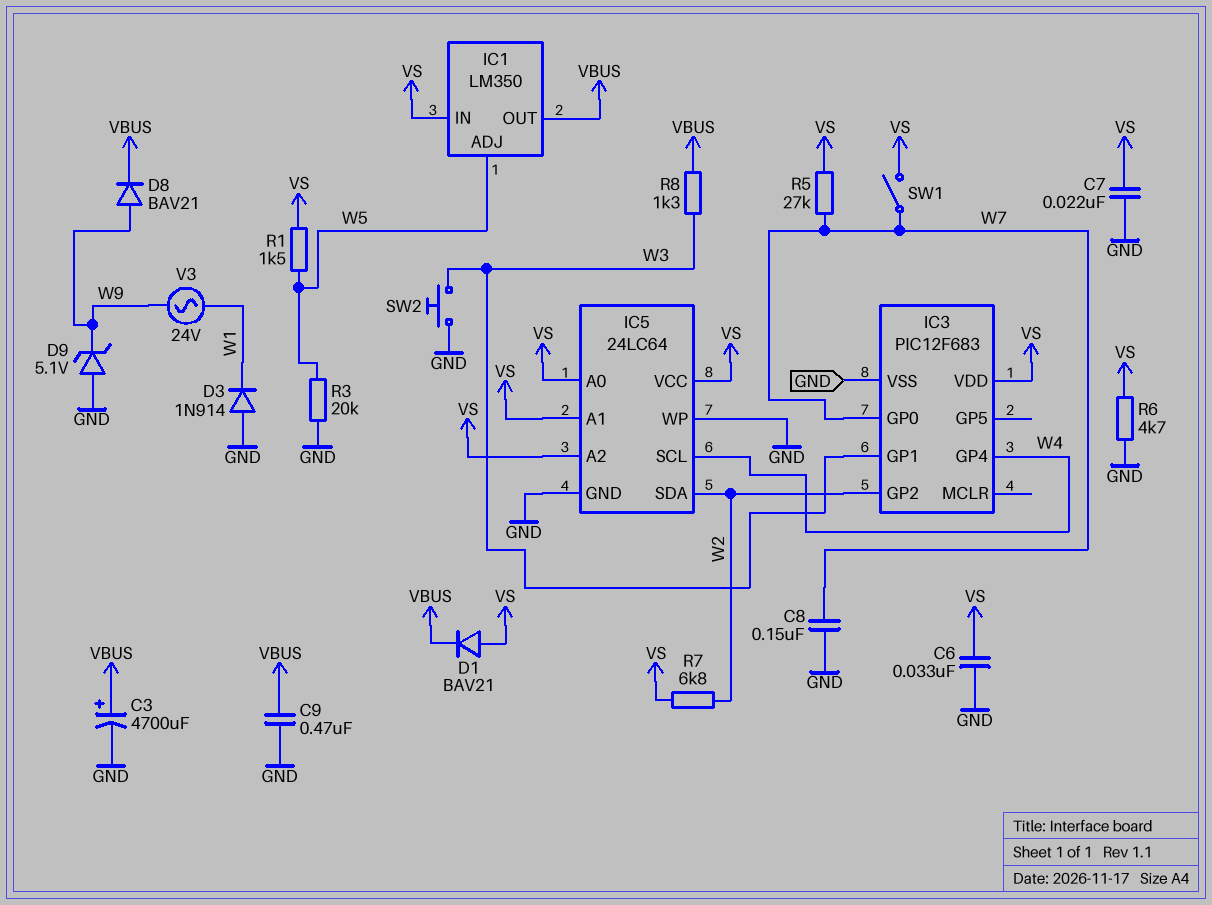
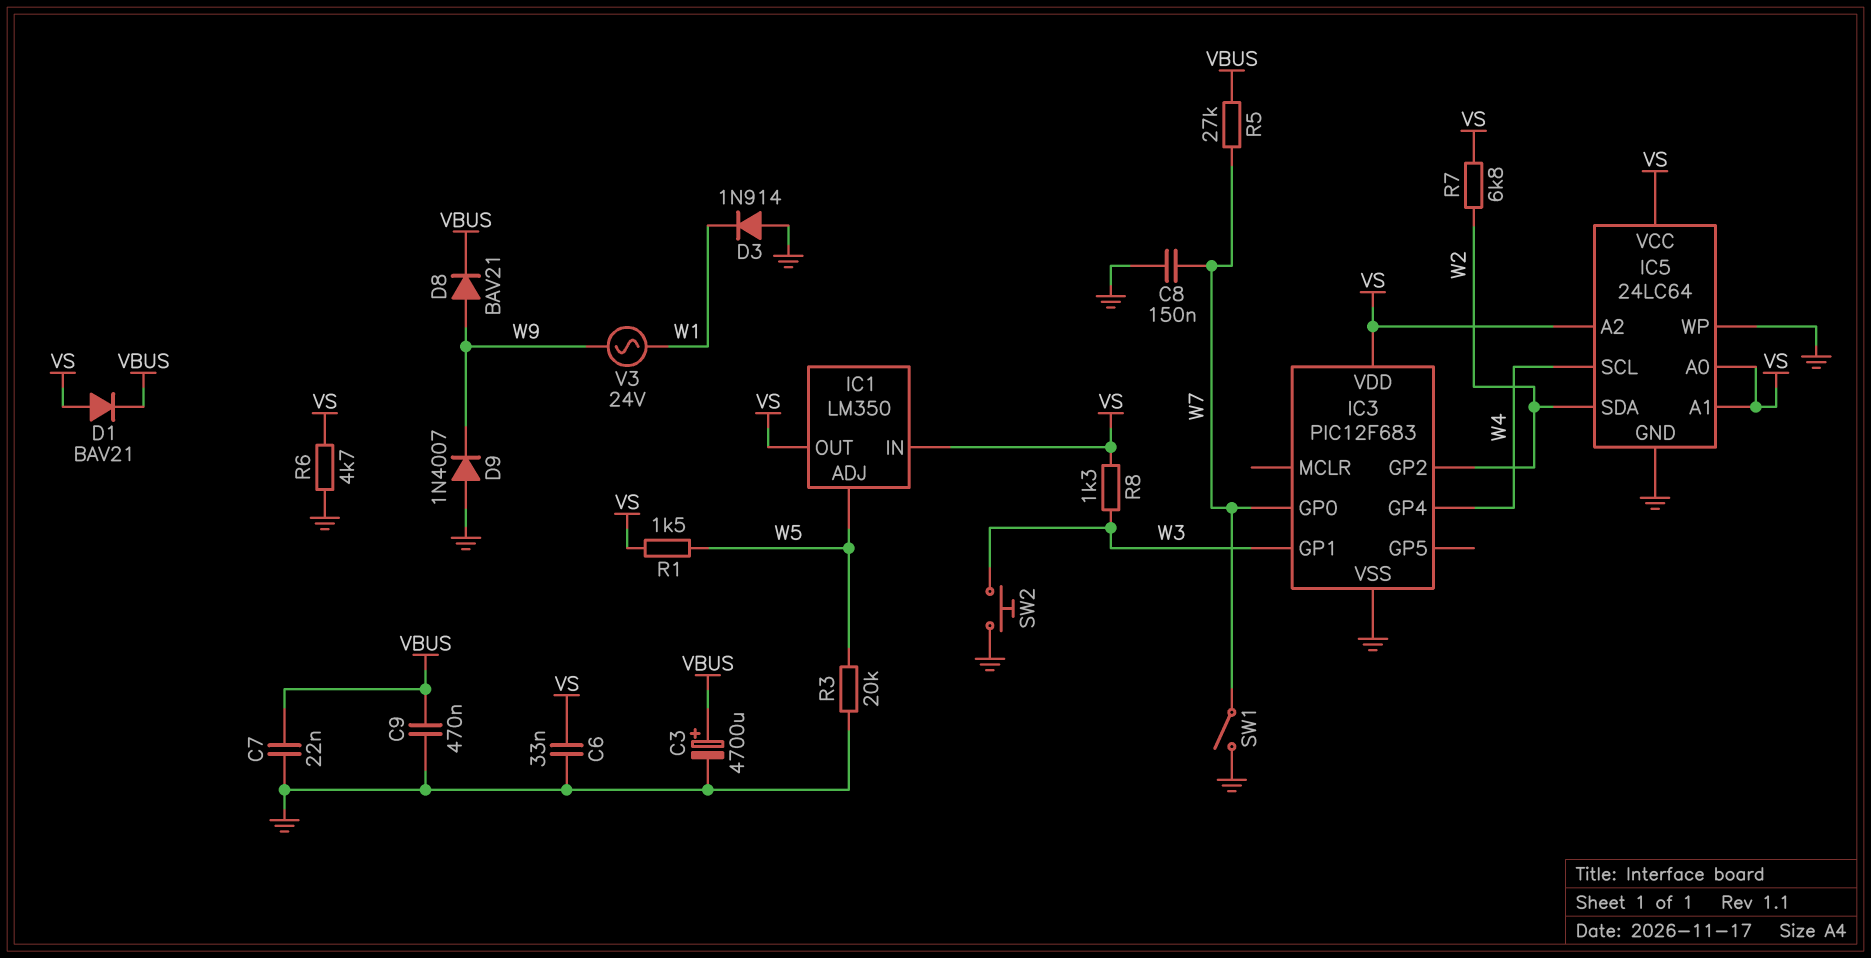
C7: 22nF (GND, VS) -> 22nF (GND, VBUS)
D9: zener 5.1V (A GND, K W9) -> diode 1N4007 (A GND, K W9)
IC1 pin OUT: VBUS -> VS
R5: 27k (VS, W7) -> 27k (VBUS, W7)
R8: 1.3k (VBUS, W3) -> 1.3k (VS, W3)
SW1: switch (VS, W7) -> switch (GND, W7)

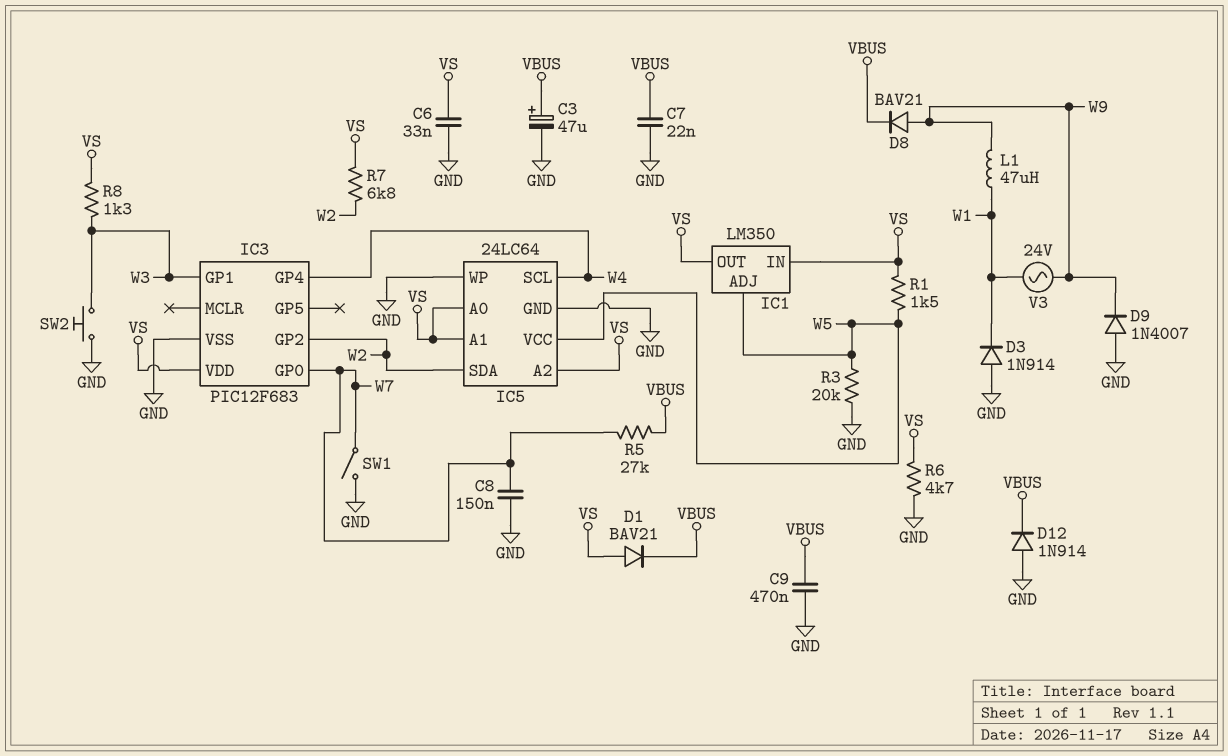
C3: 4700uF (plus VBUS, minus GND) -> 47uF (plus VBUS, minus GND)
D12: none -> diode 1N914 (A GND, K VBUS)
IC5 pin VCC: VS -> W5
L1: none -> 47uH (W1, W9)

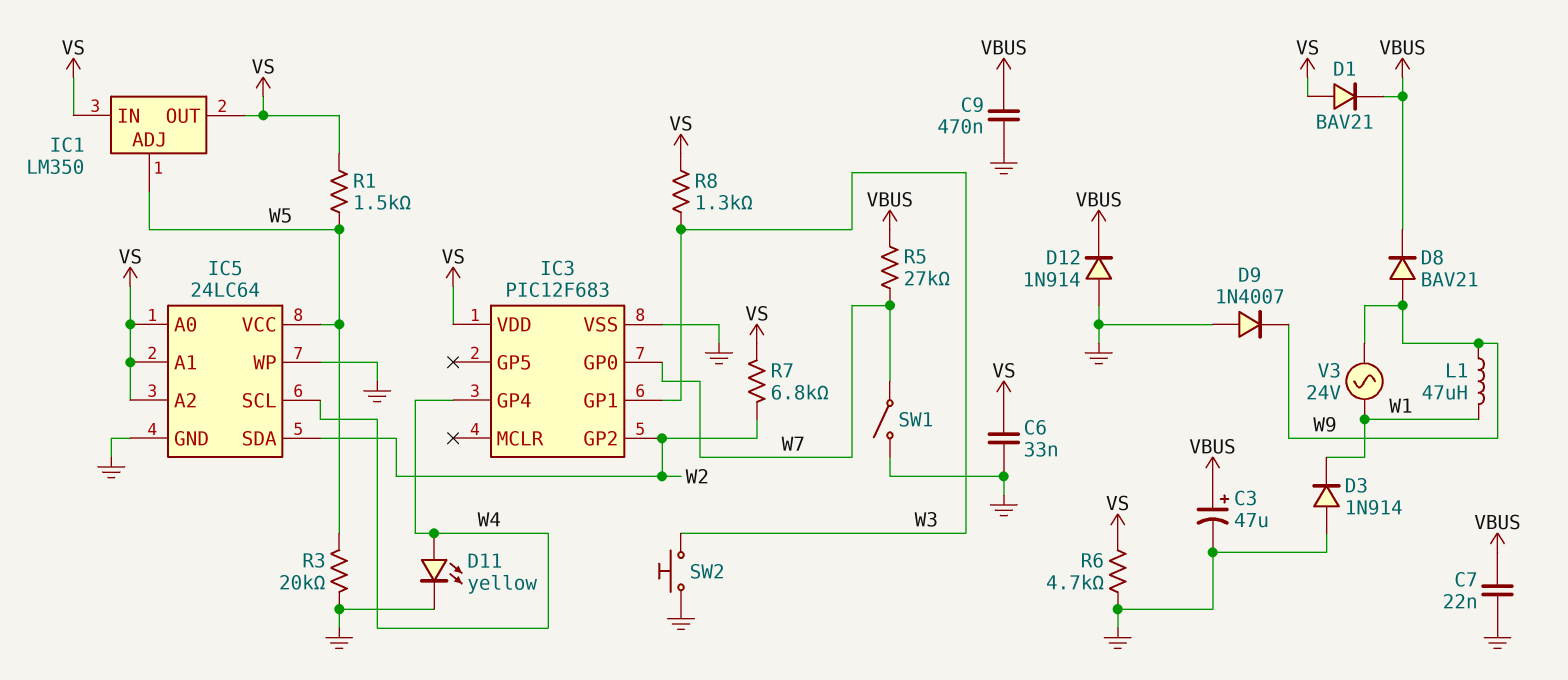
C8: 150nF (GND, W7) -> none
D11: none -> LED yellow (A W4, K GND)

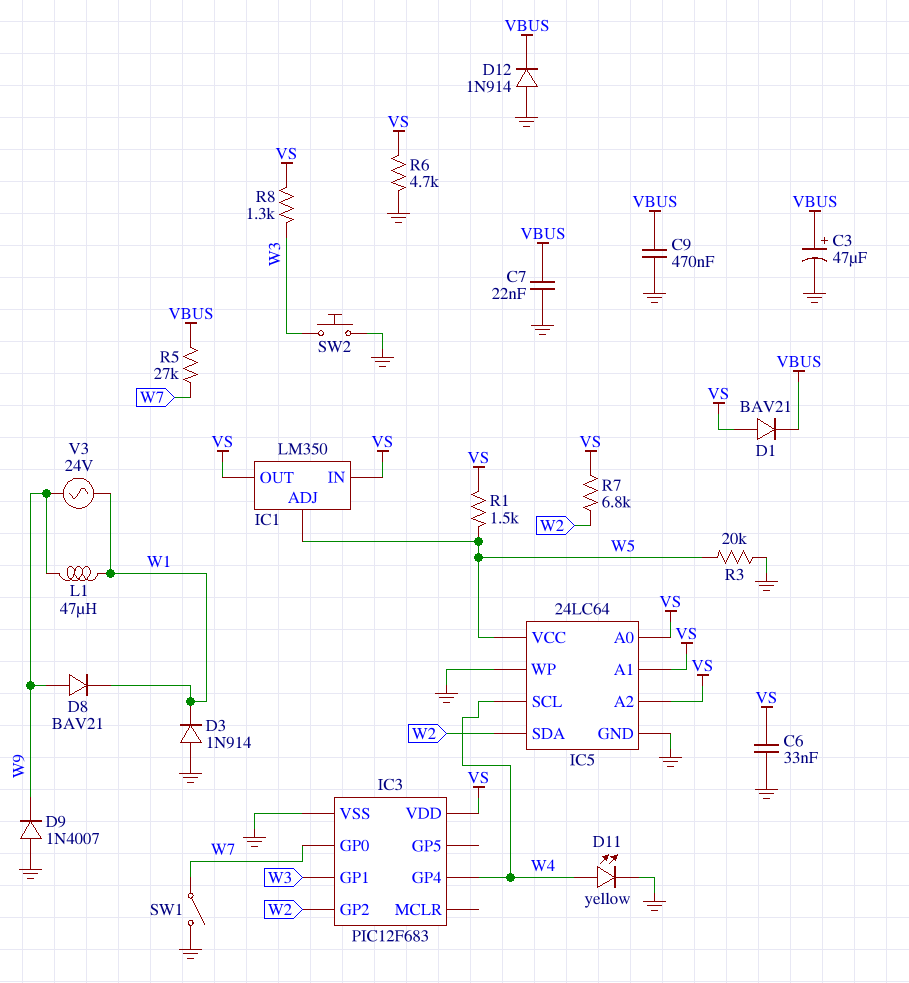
D8: diode BAV21 (A W9, K VBUS) -> diode BAV21 (A W9, K W1)

